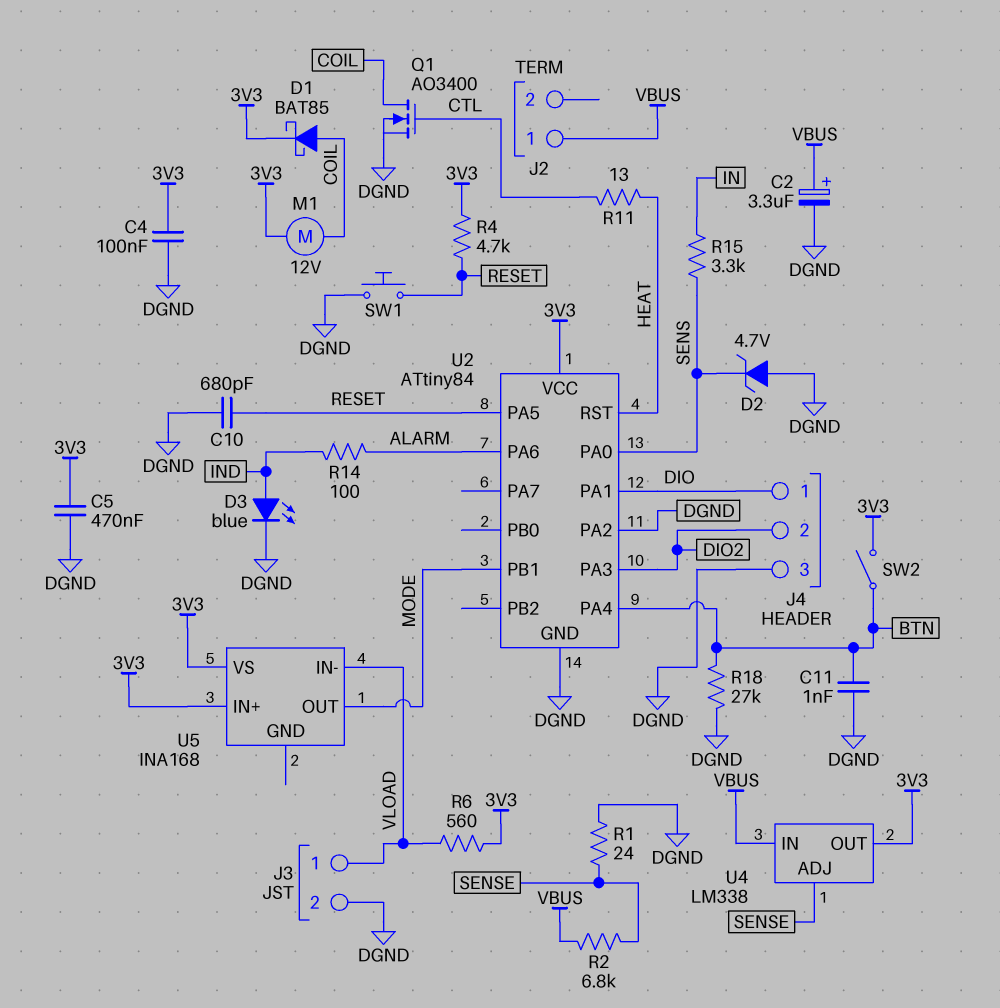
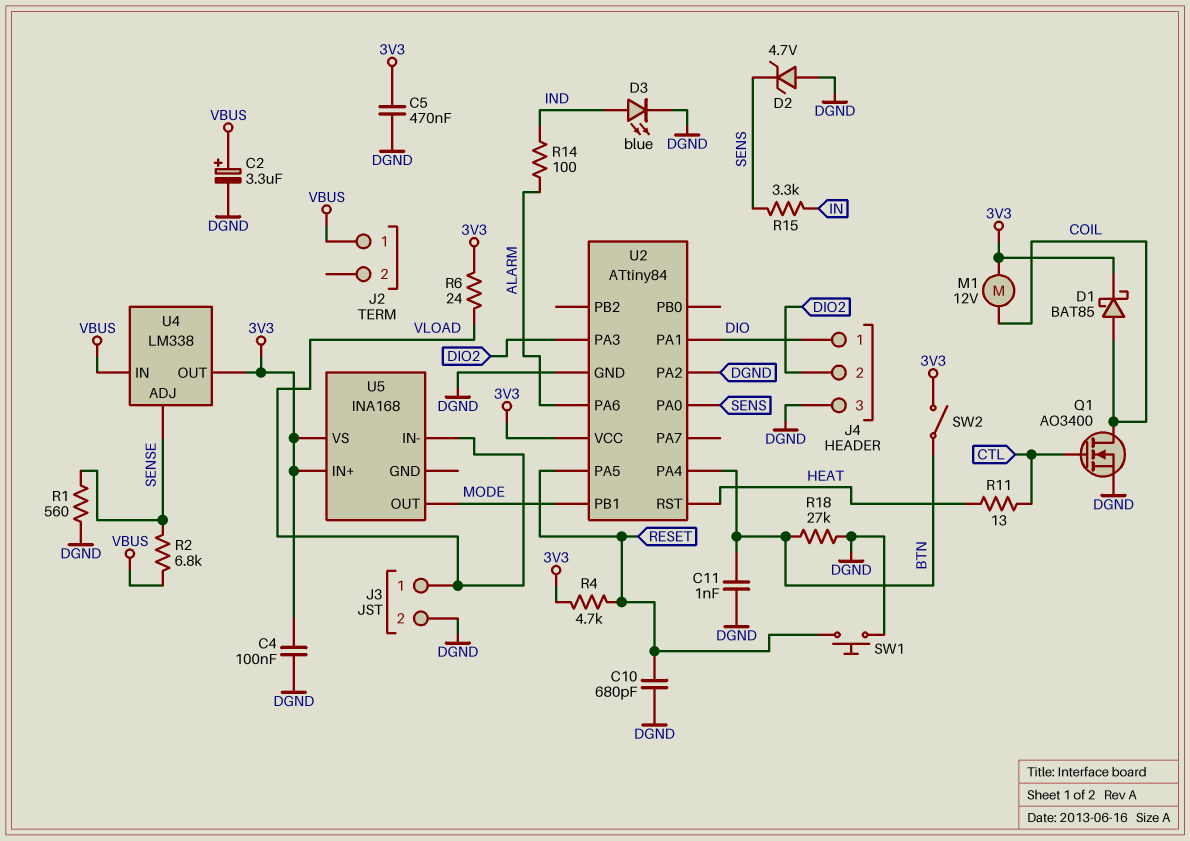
R1: 24 (DGND, SENSE) -> 560 (DGND, SENSE)
R6: 560 (3V3, VLOAD) -> 24 (3V3, VLOAD)

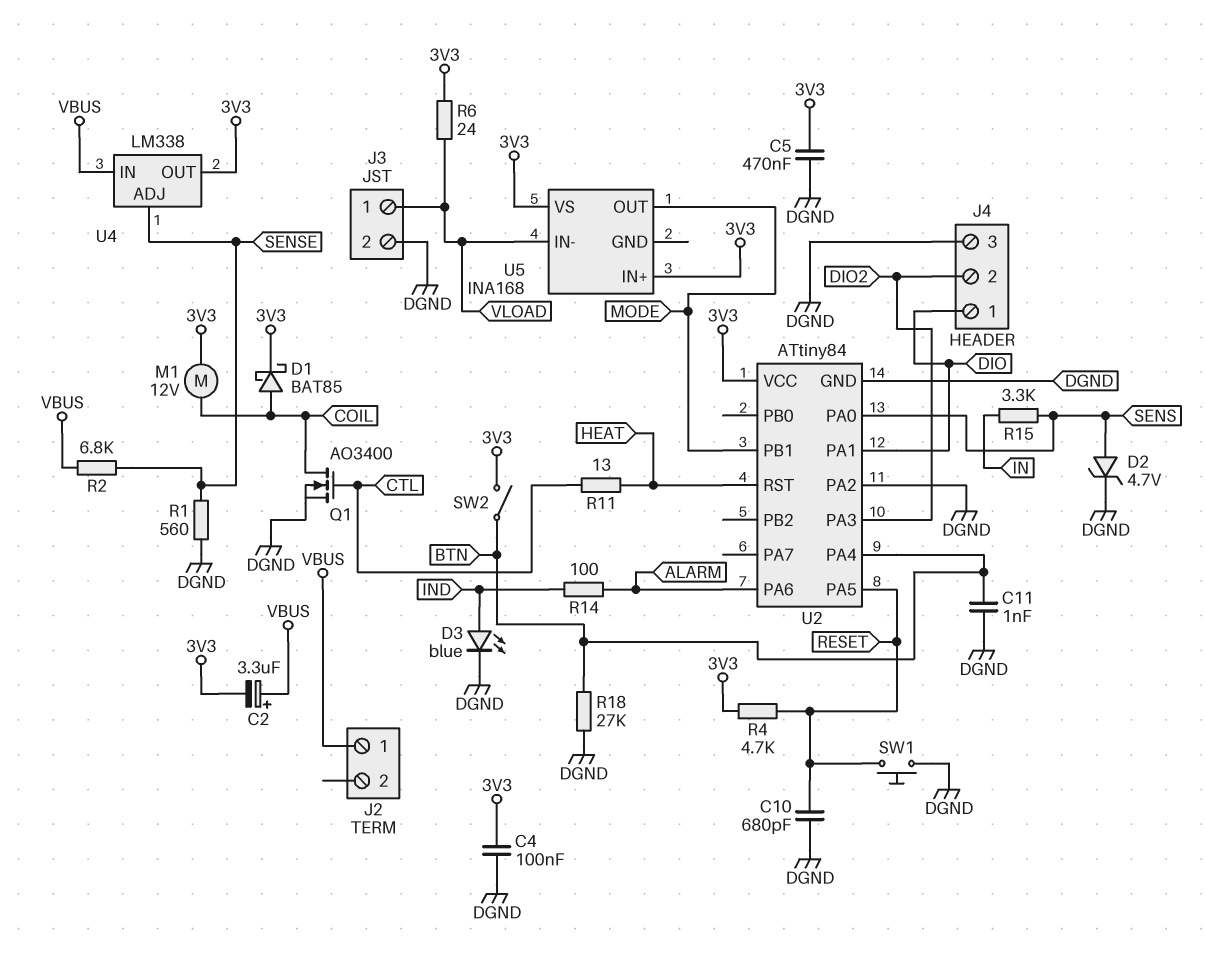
C2: 3.3uF (plus VBUS, minus DGND) -> 3.3uF (plus VBUS, minus 3V3)
D2: zener 4.7V (A DGND, K SENS) -> zener 4.7V (A SENS, K DGND)

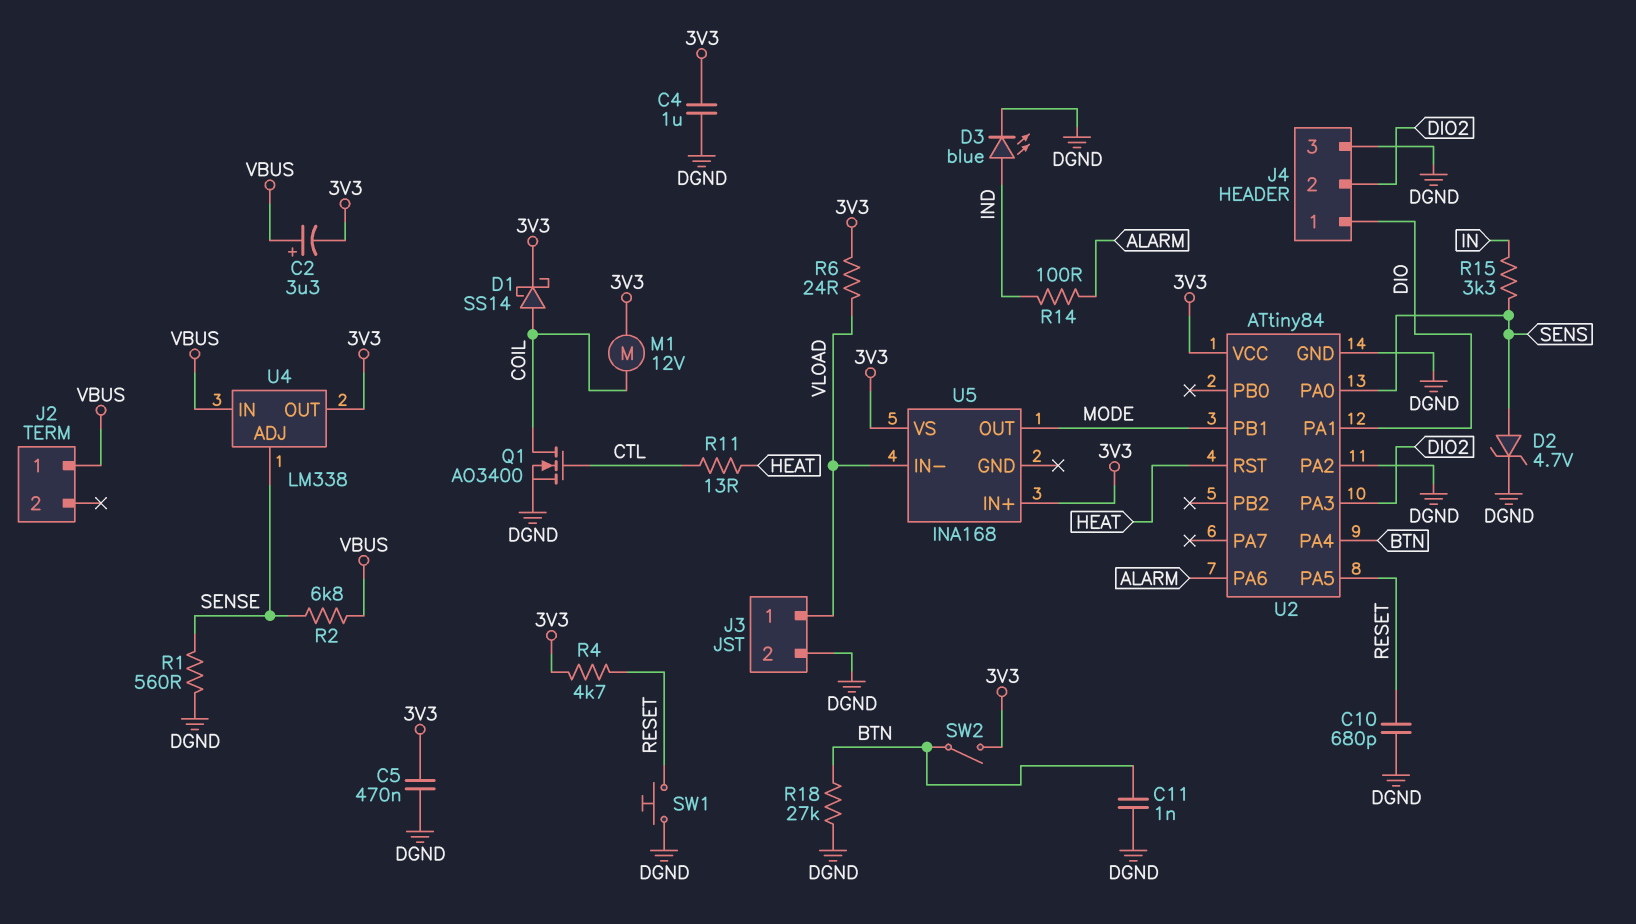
C4: 100nF (3V3, DGND) -> 1uF (3V3, DGND)
D1: schottky BAT85 (A COIL, K 3V3) -> schottky SS14 (A COIL, K 3V3)

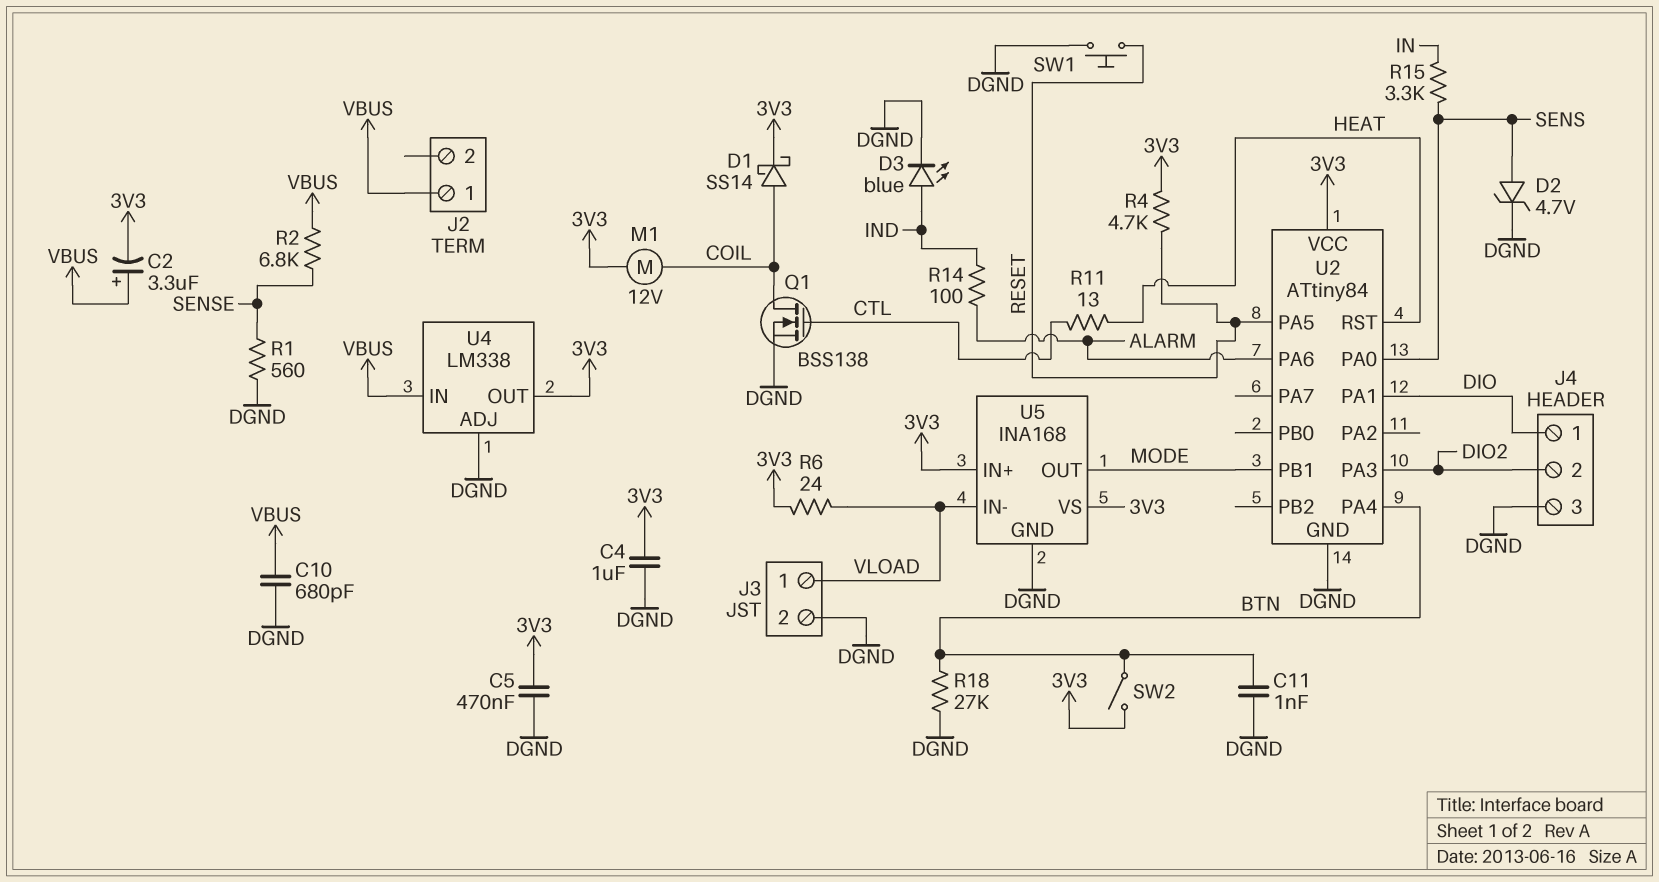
C10: 680pF (DGND, RESET) -> 680pF (DGND, VBUS)
Q1: NMOS AO3400 (G CTL, D COIL, S DGND) -> NMOS BSS138 (G CTL, D COIL, S DGND)
U2 pin PA2: DGND -> none
U4 pin ADJ: SENSE -> DGND
U5 pin GND: none -> DGND

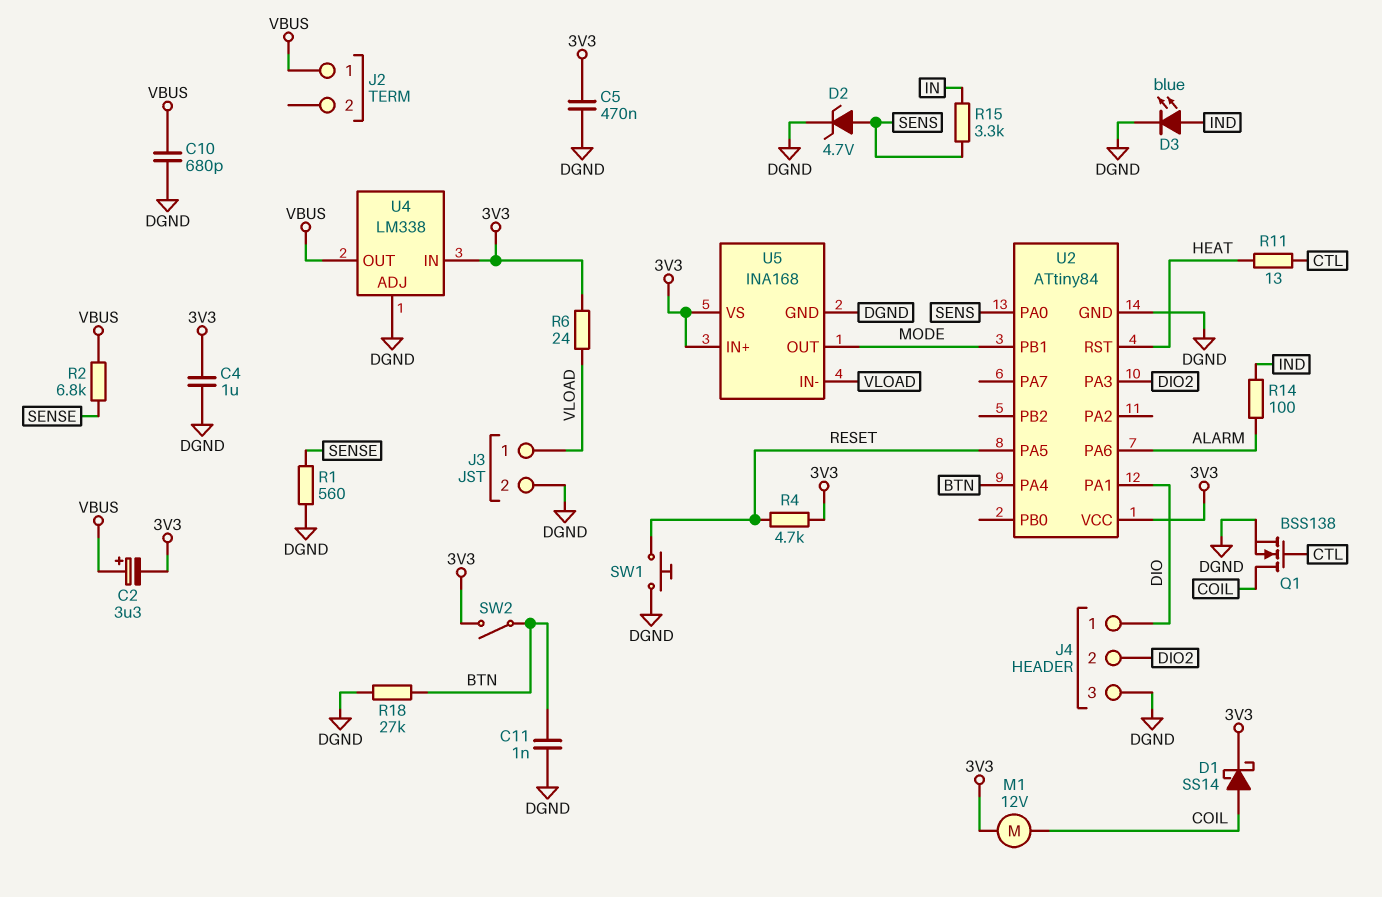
U4 pin IN: VBUS -> 3V3
U4 pin OUT: 3V3 -> VBUS

